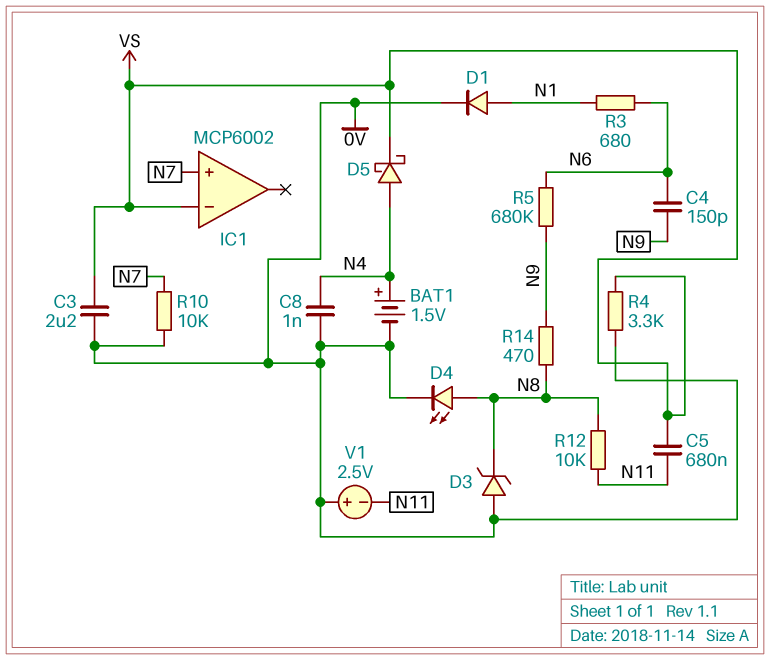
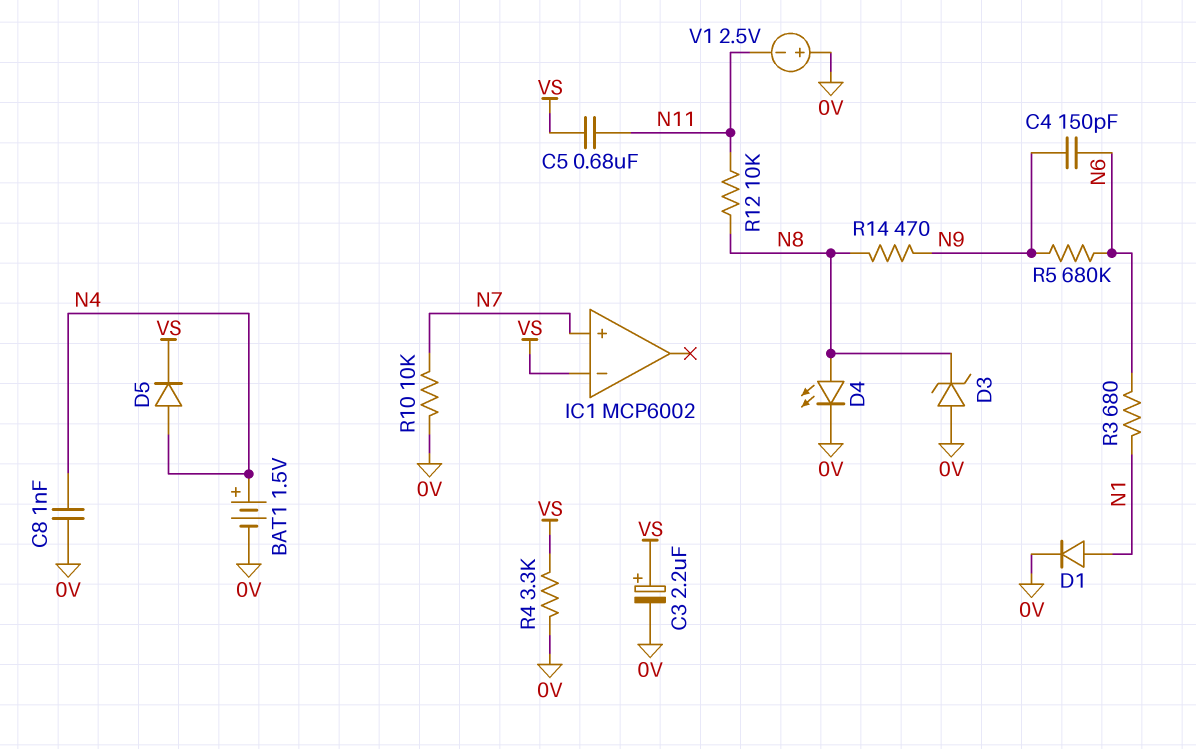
C3: 2.2uF (0V, VS) -> 2.2uF (plus VS, minus 0V)
D5: schottky (A N4, K VS) -> diode (A N4, K VS)

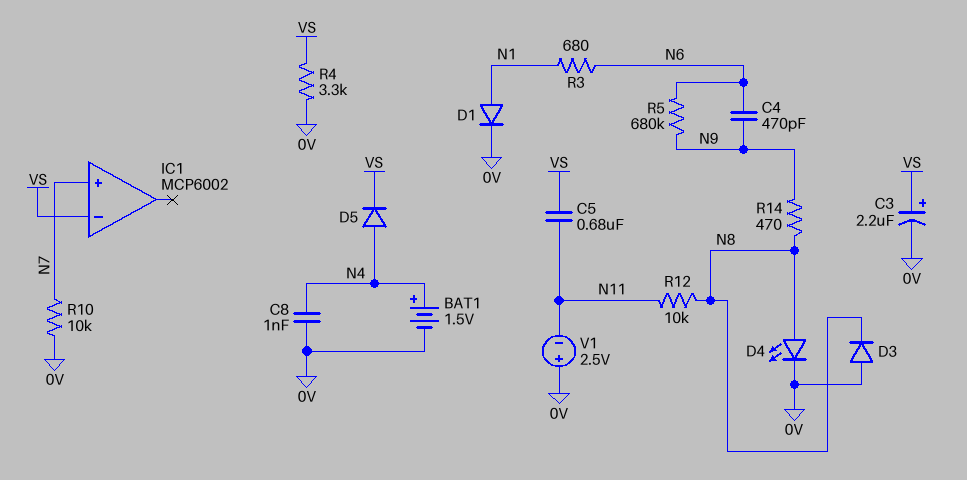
C4: 150pF (N6, N9) -> 470pF (N6, N9)
D3: zener (A 0V, K N8) -> diode (A 0V, K N8)

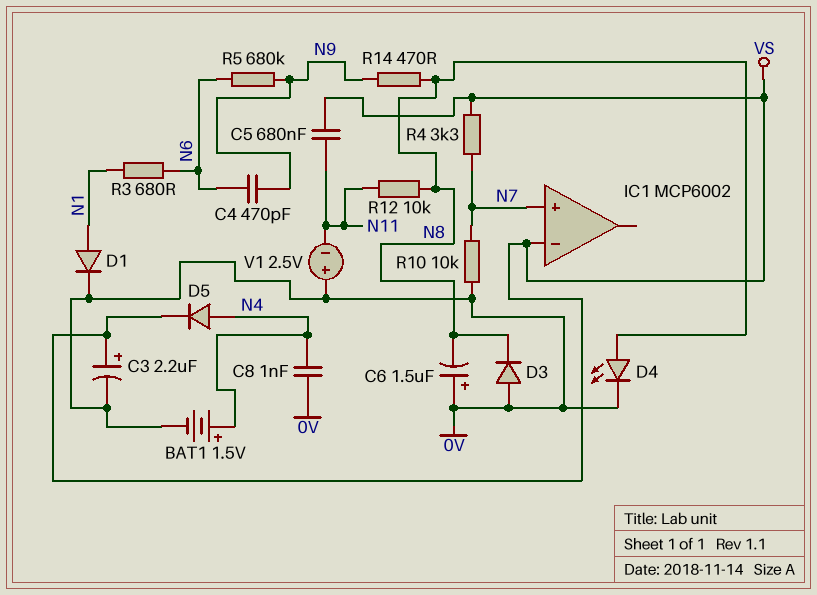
C6: none -> 1.5uF (plus 0V, minus N8)
R4: 3.3k (0V, VS) -> 3.3k (N7, VS)

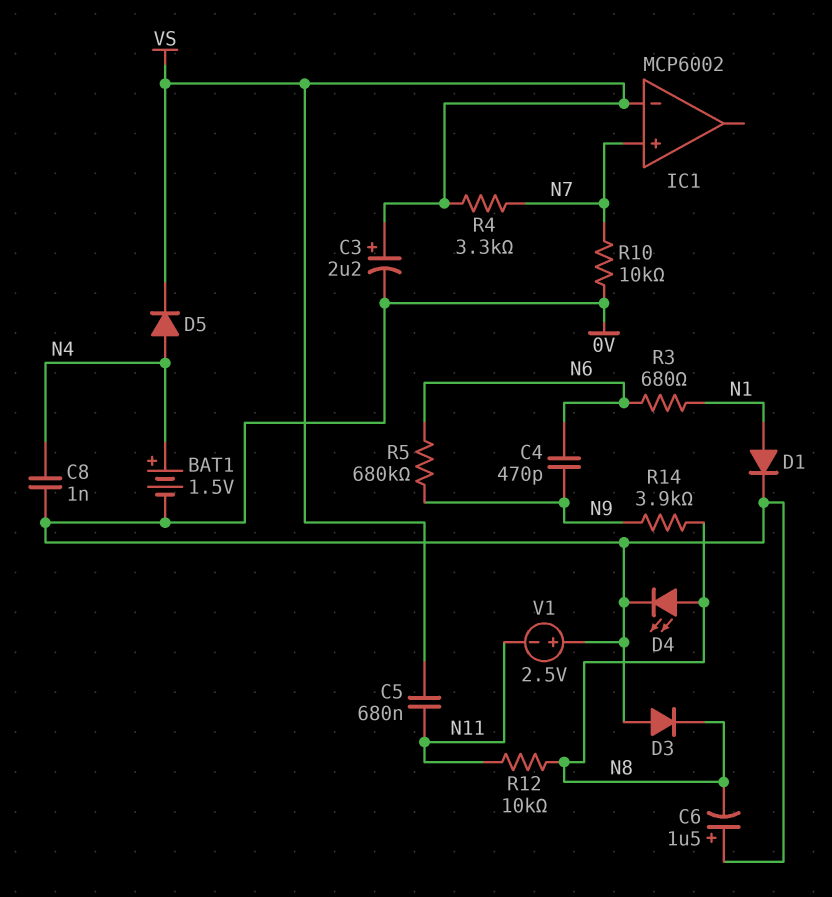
R14: 470 (N8, N9) -> 3.9k (N8, N9)

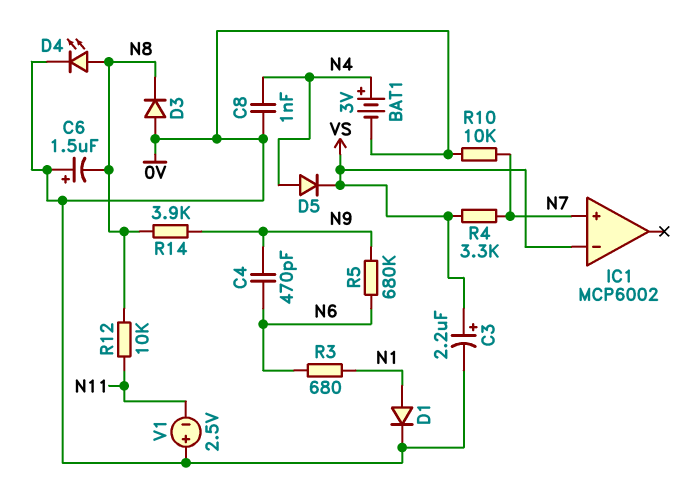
BAT1: 1.5V (plus N4, minus 0V) -> 3V (plus N4, minus 0V)
C5: 680nF (N11, VS) -> none

